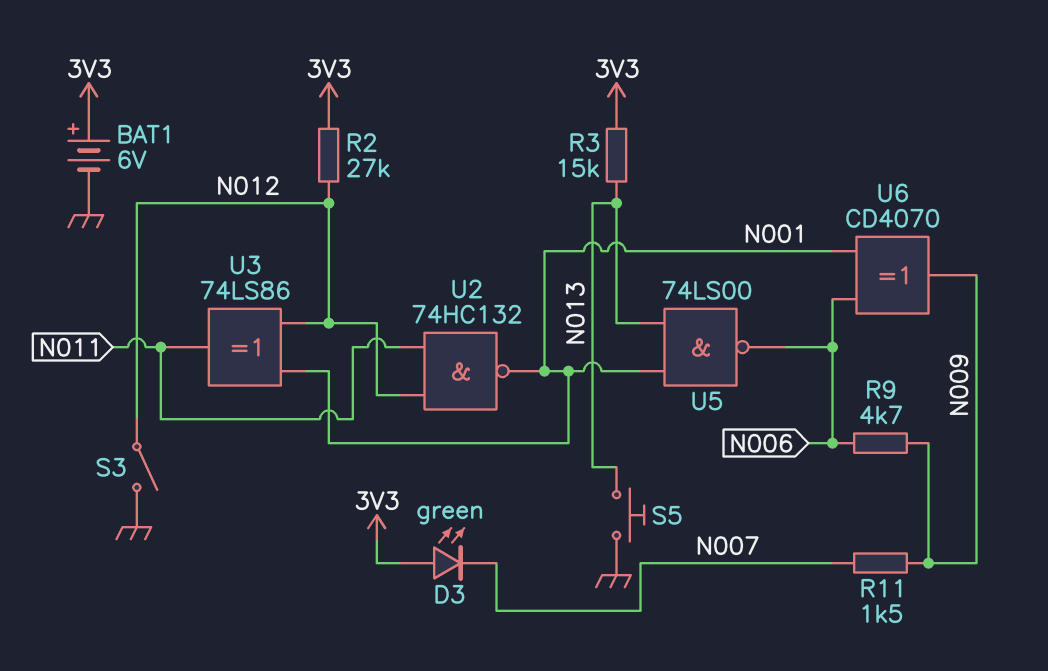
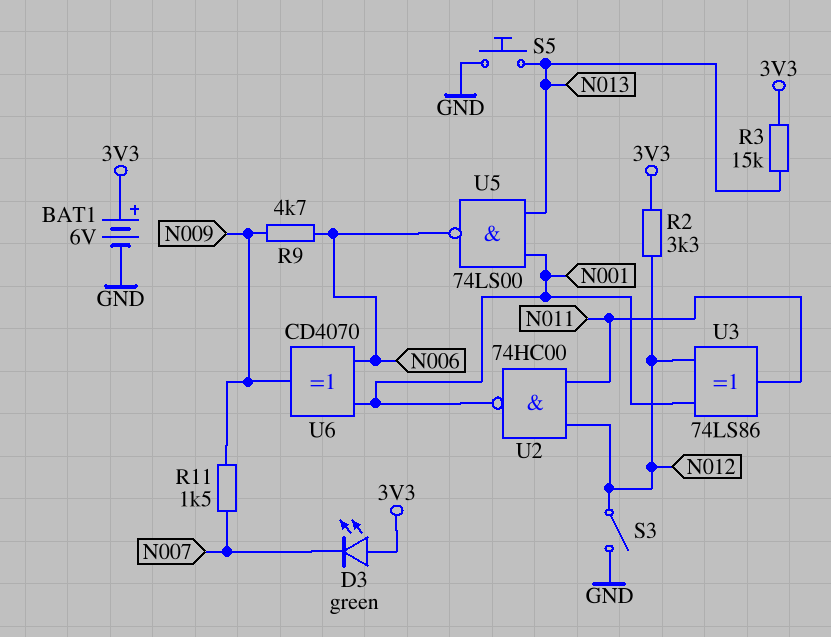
R2: 27k (3V3, N012) -> 3.3k (3V3, N012)
U2: NAND 74HC132 (in N011, in N012, out N001) -> NAND 74HC00 (in N011, in N012, out N001)

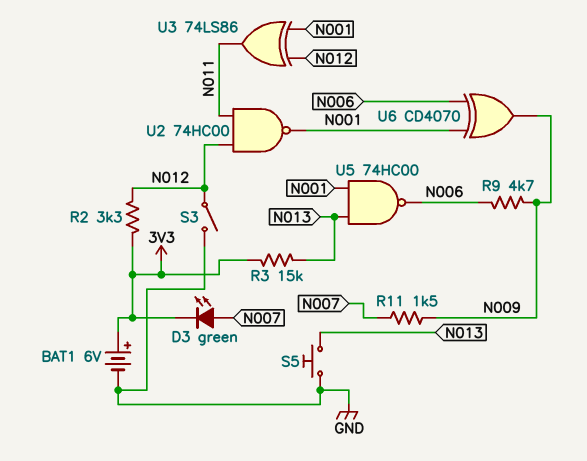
D3: LED green (A 3V3, K N007) -> LED green (A N007, K 3V3)
U5: NAND 74LS00 (in N001, in N013, out N006) -> NAND 74HC00 (in N001, in N013, out N006)

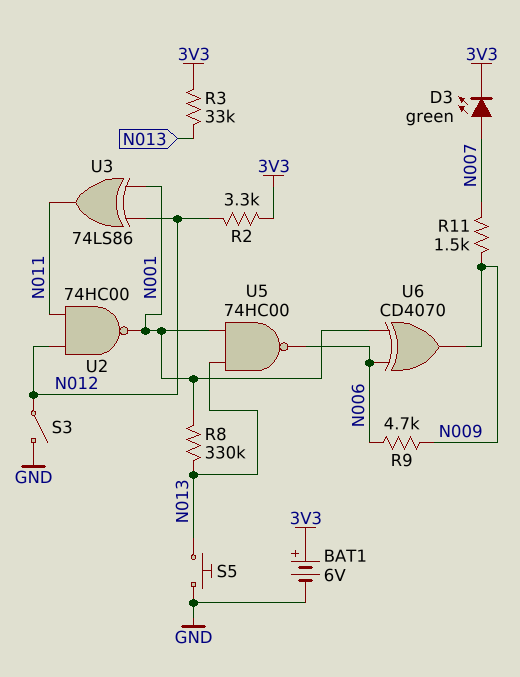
R3: 15k (3V3, N013) -> 33k (3V3, N013)
R8: none -> 330k (N001, N013)

